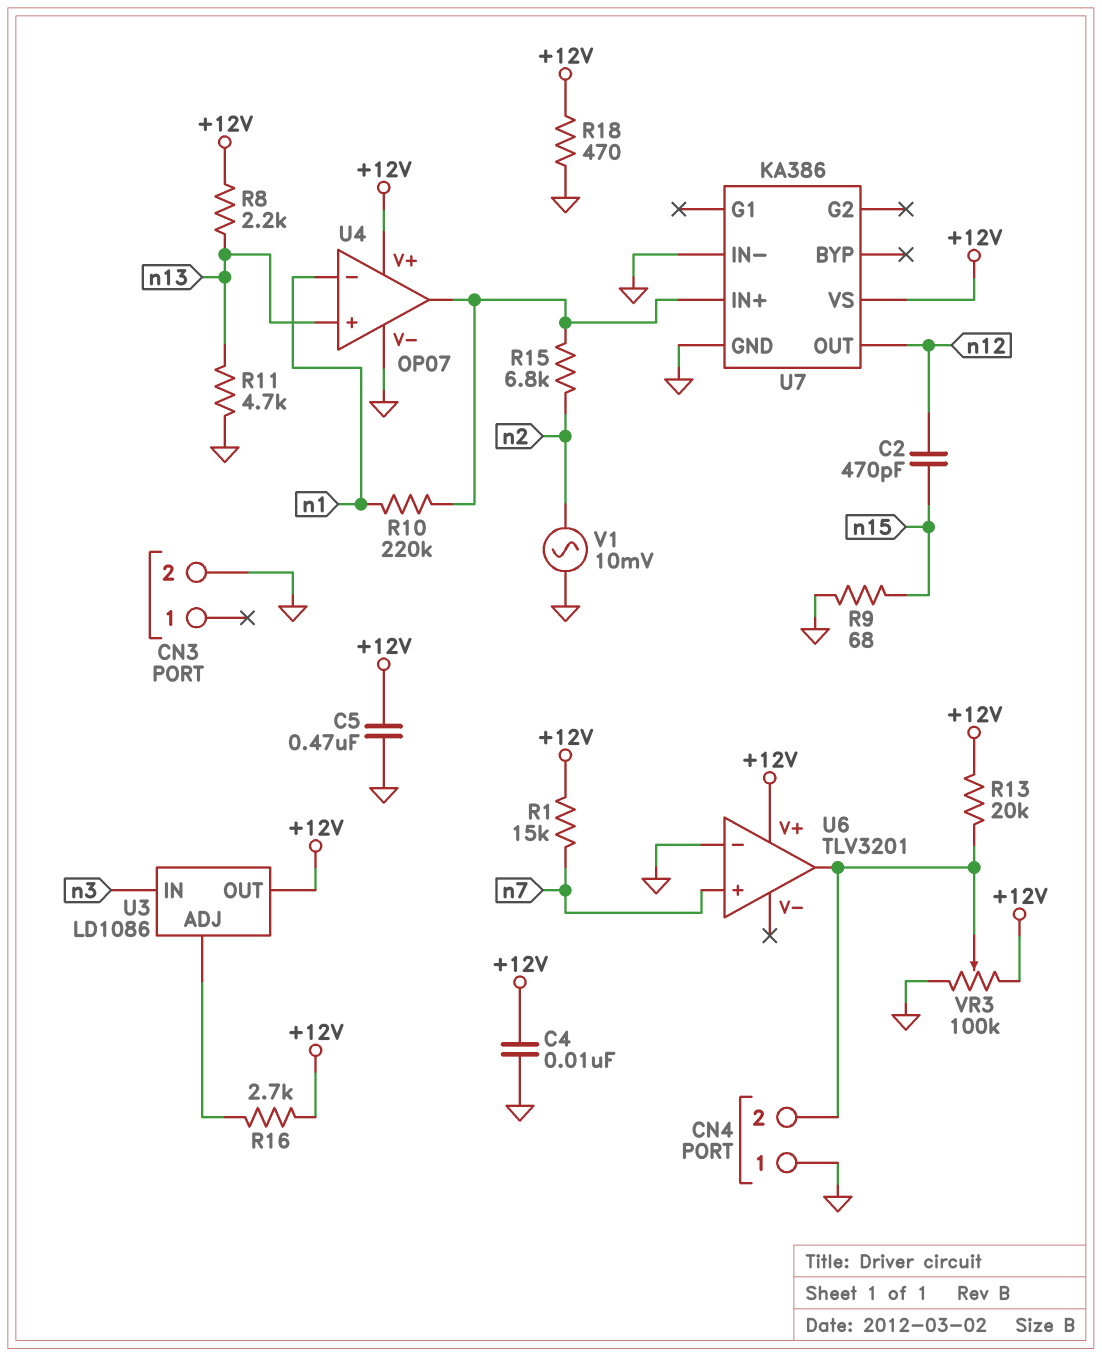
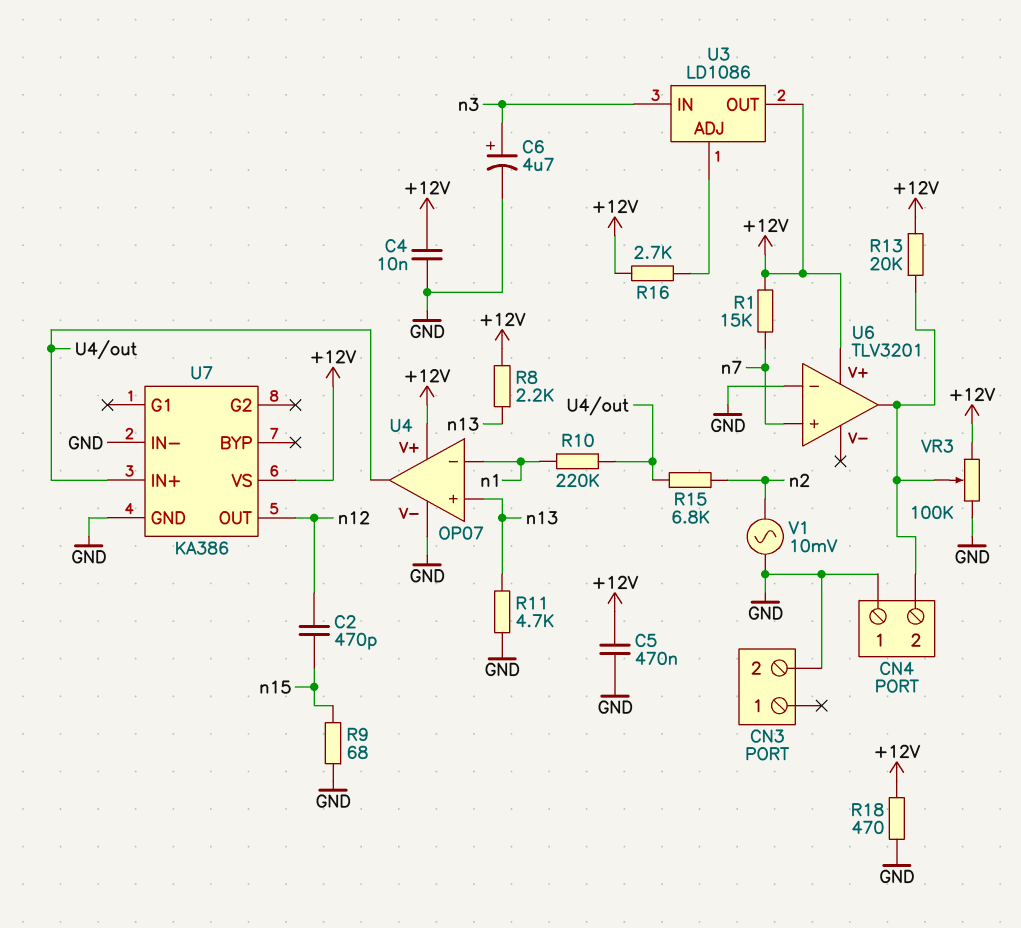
C6: none -> 4.7uF (plus n3, minus GND)

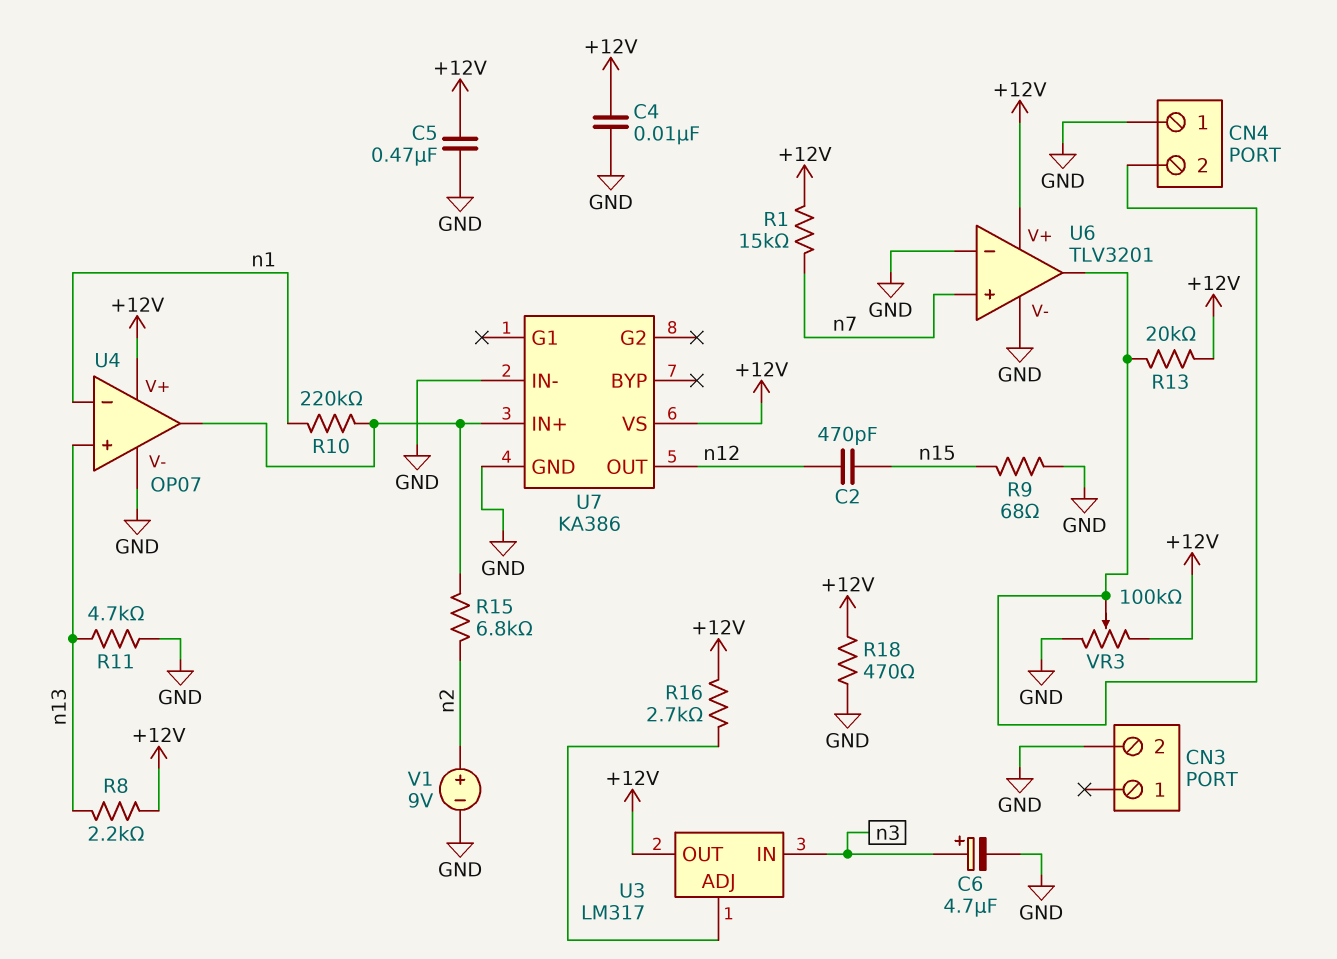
U3: LD1086 -> LM317
U6 pin V-: none -> GND
V1: AC 10mV (GND, n2) -> 9V (plus n2, minus GND)

